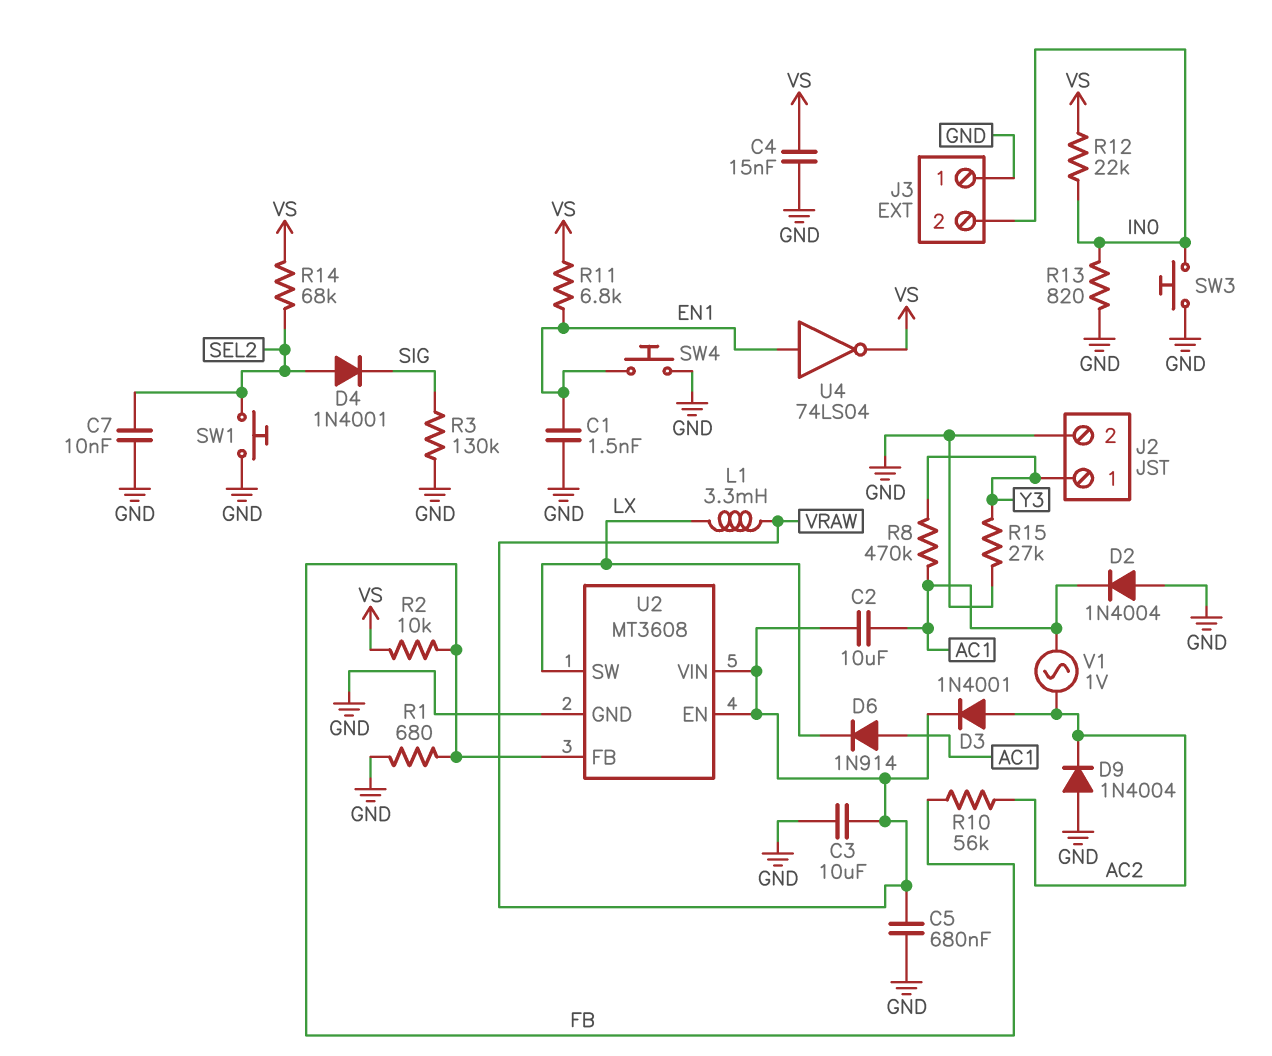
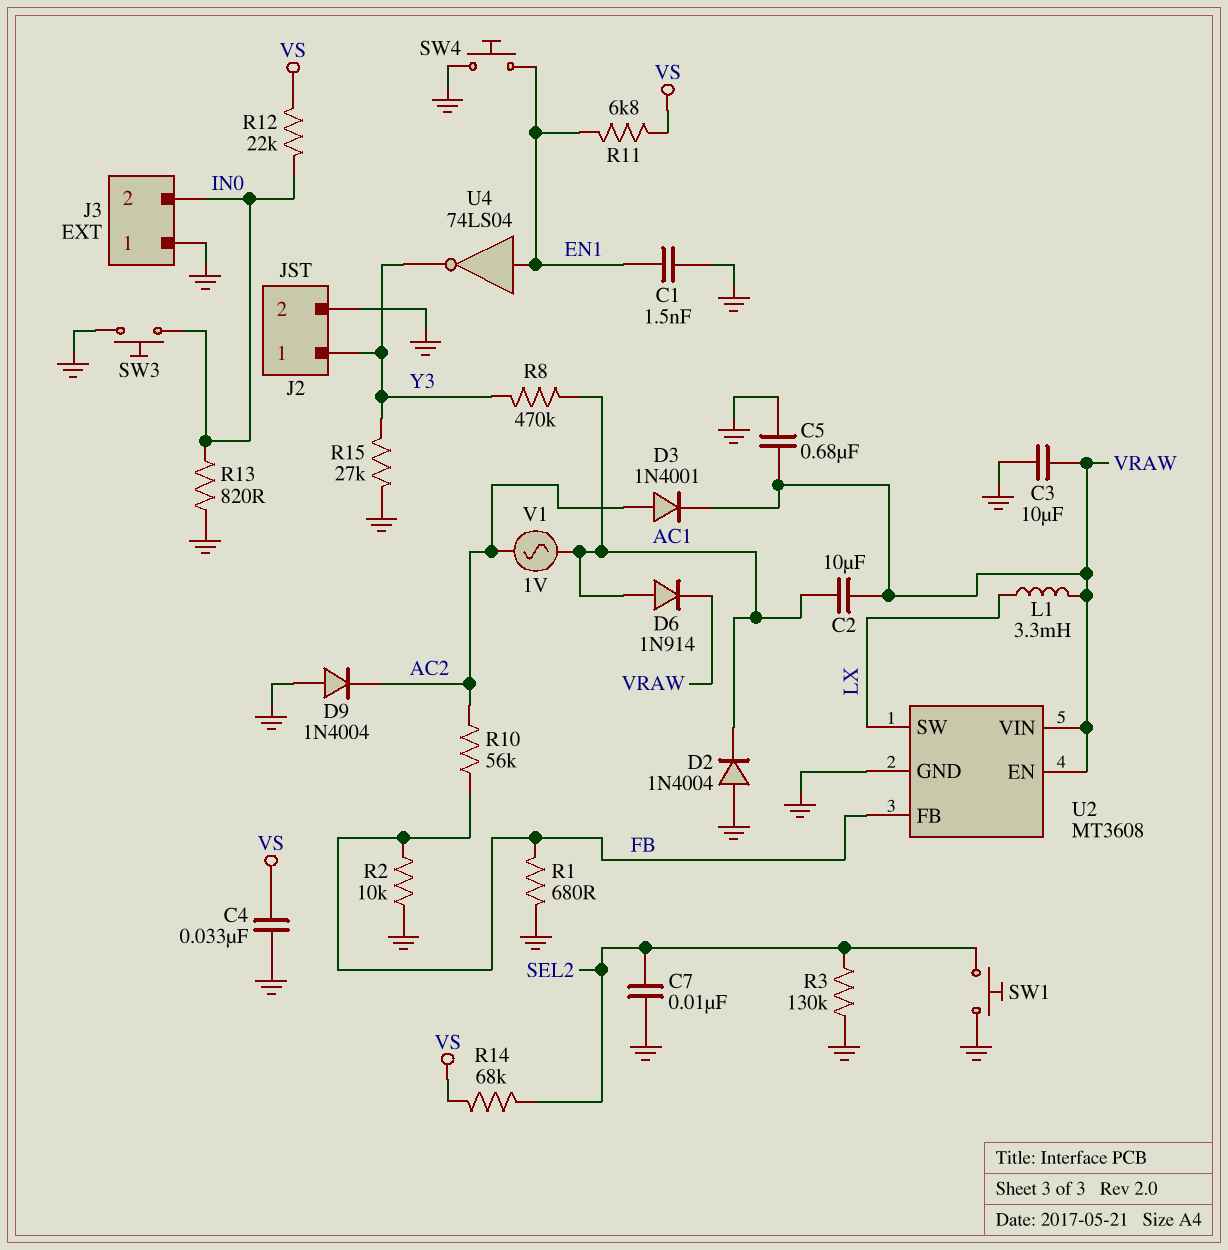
C4: 15nF (GND, VS) -> 33nF (GND, VS)
D4: diode 1N4001 (A SEL2, K SIG) -> none
D6: diode 1N914 (A AC1, K LX) -> diode 1N914 (A AC1, K VRAW)
R2: 10k (FB, VS) -> 10k (FB, GND)
R3: 130k (GND, SIG) -> 130k (GND, SEL2)
U4: NOT 74LS04 (in EN1, out VS) -> NOT 74LS04 (in EN1, out Y3)

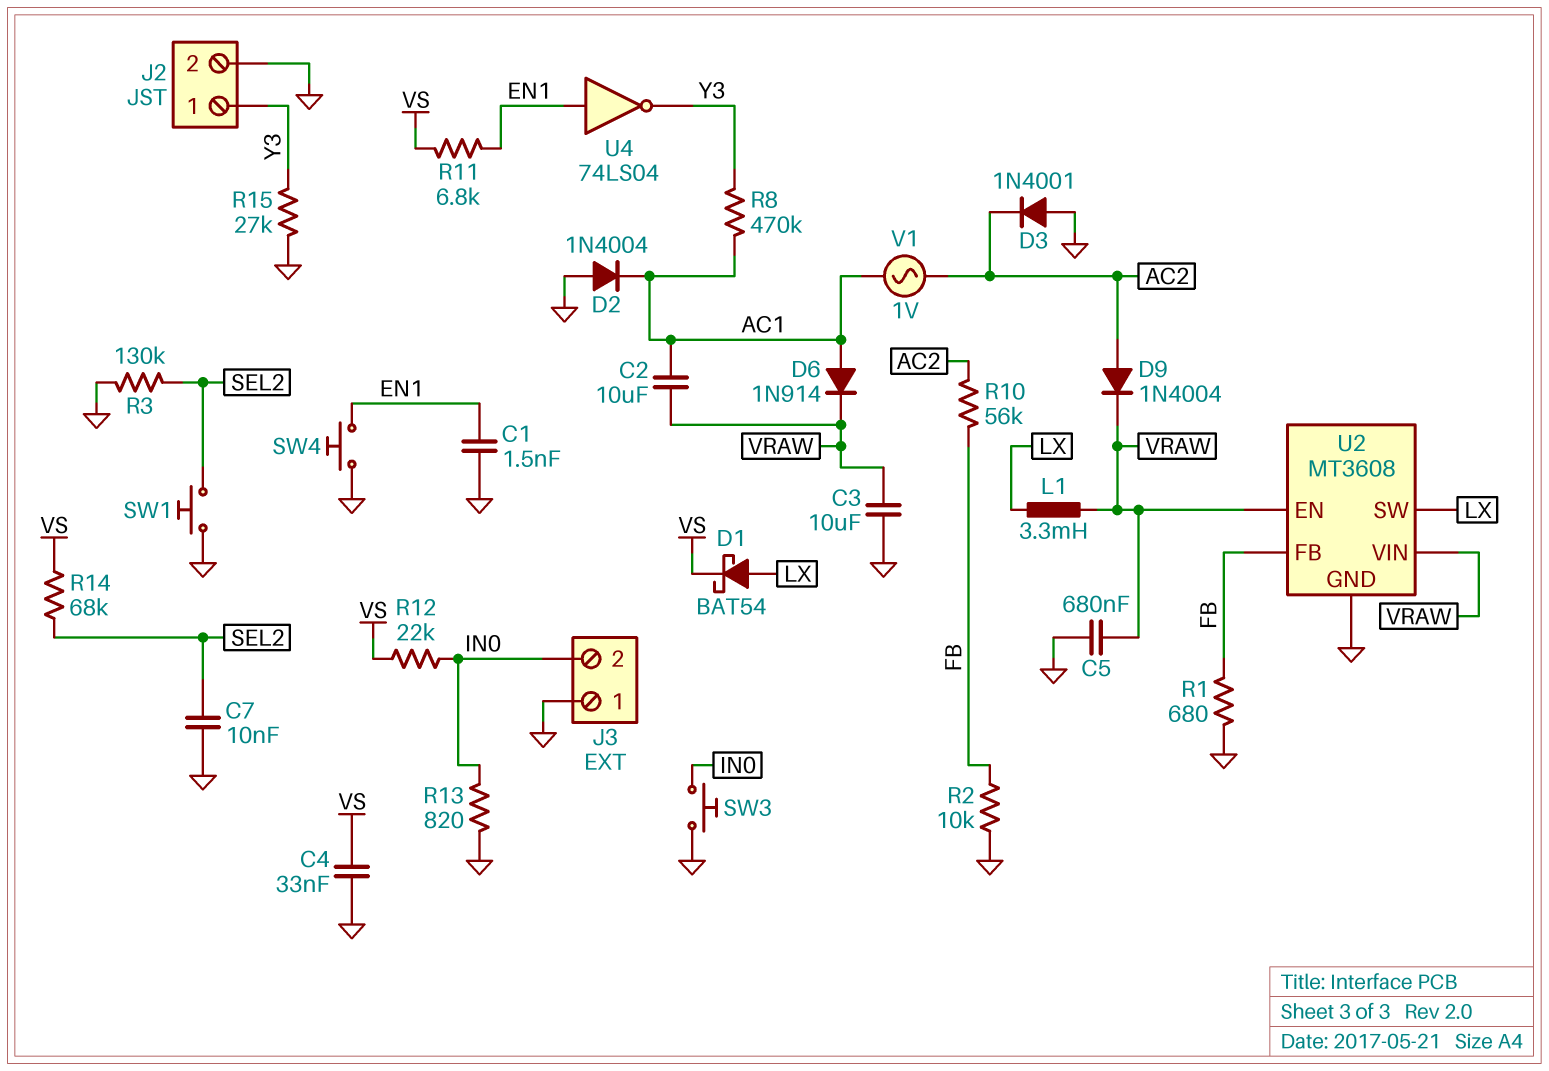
D1: none -> schottky BAT54 (A LX, K VS)
D3: diode 1N4001 (A AC2, K VRAW) -> diode 1N4001 (A GND, K AC2)
D9: diode 1N4004 (A GND, K AC2) -> diode 1N4004 (A AC2, K VRAW)

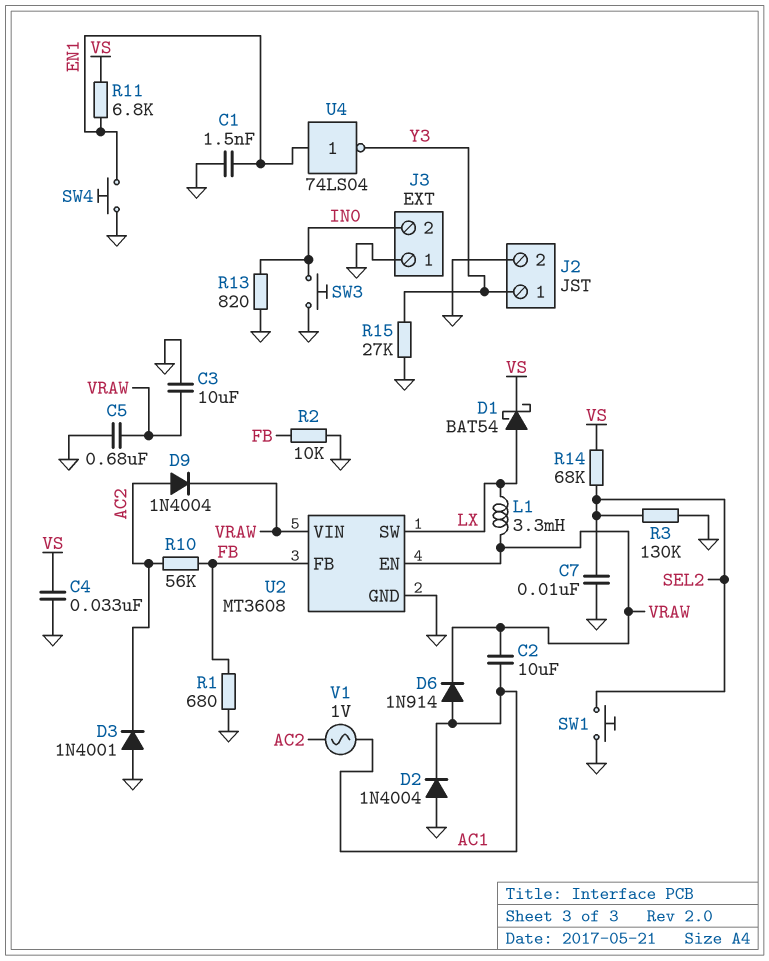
R8: 470k (AC1, Y3) -> none
R12: 22k (IN0, VS) -> none

